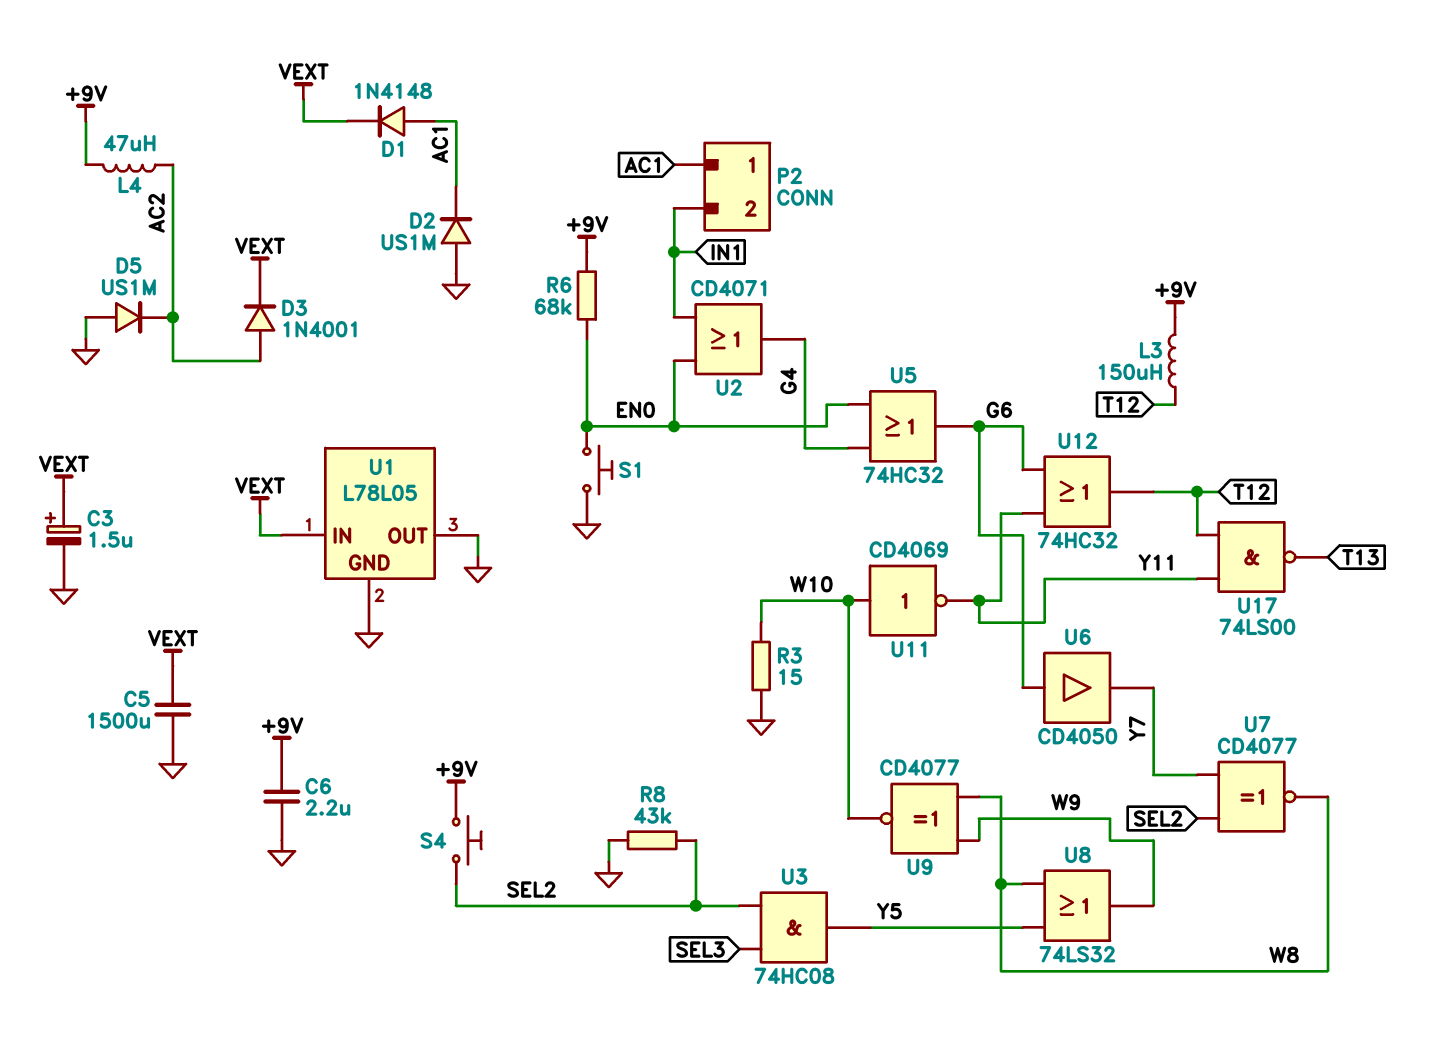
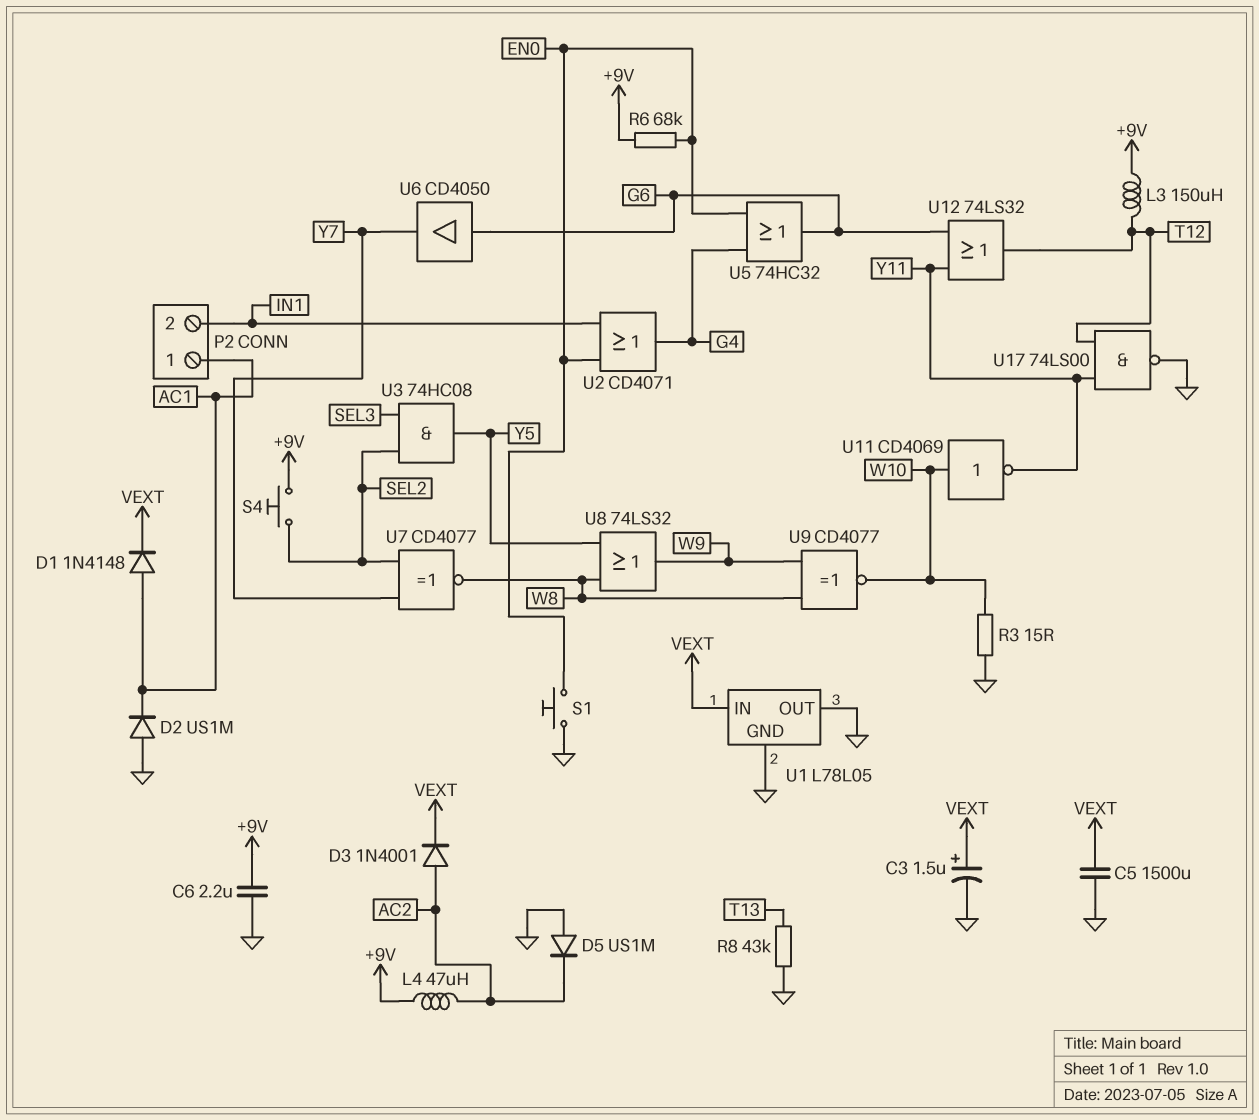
R8: 43k (GND, SEL2) -> 43k (GND, T13)
U12: OR 74HC32 (in G6, in Y11, out T12) -> OR 74LS32 (in G6, in Y11, out T12)
U17: NAND 74LS00 (in T12, in Y11, out T13) -> NAND 74LS00 (in T12, in Y11, out GND)

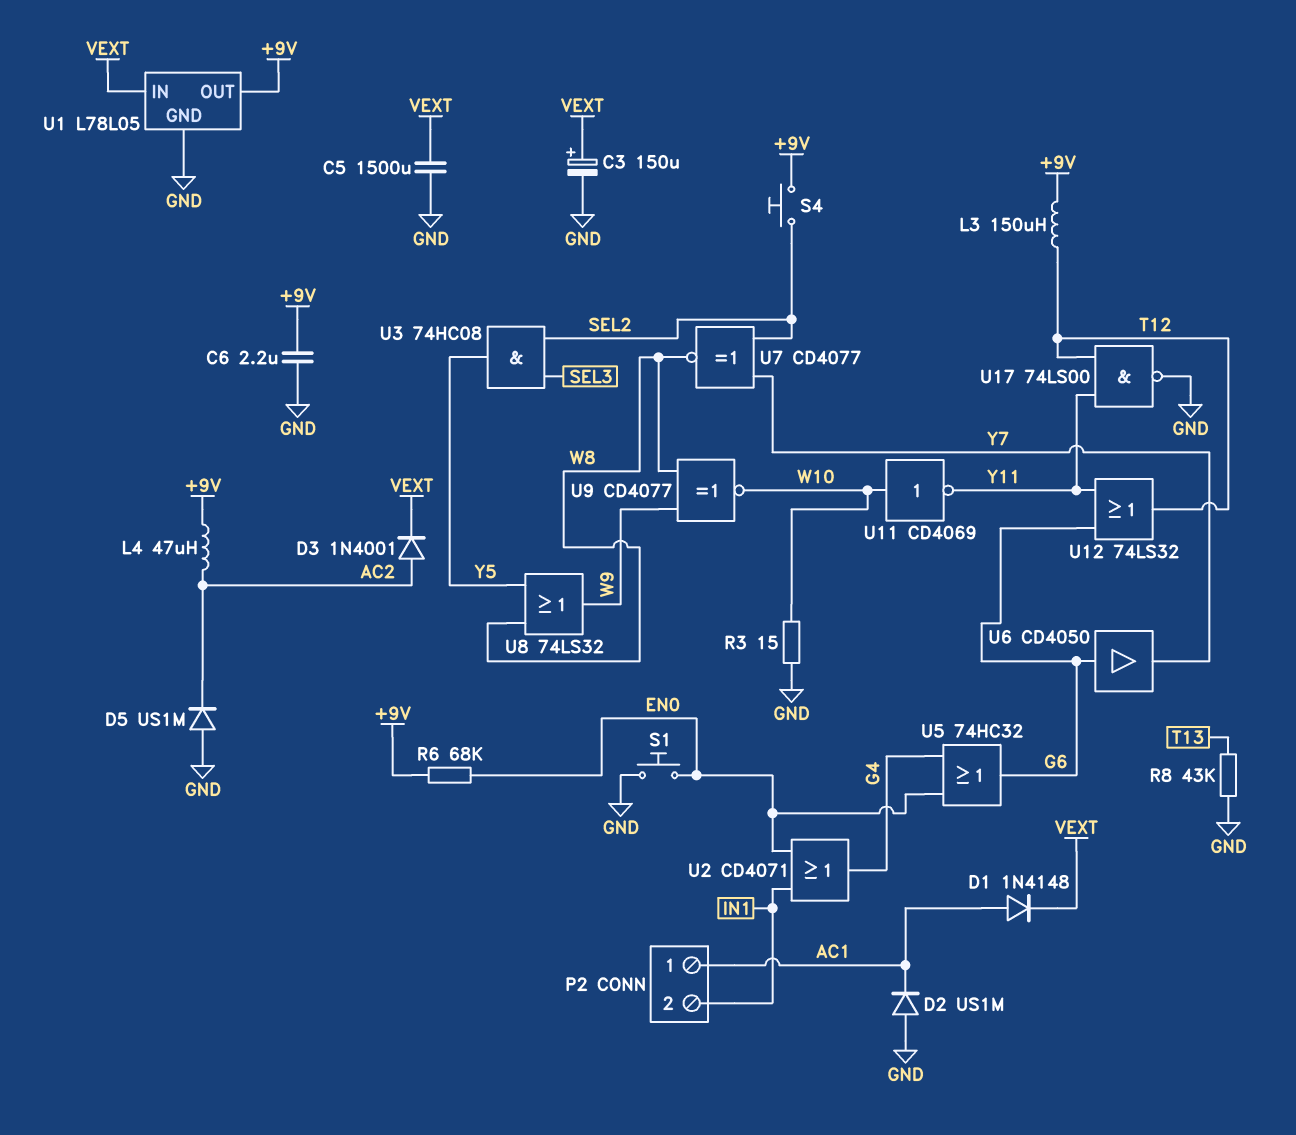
C3: 1.5uF (plus VEXT, minus GND) -> 150uF (plus VEXT, minus GND)
U1 pin OUT: GND -> +9V

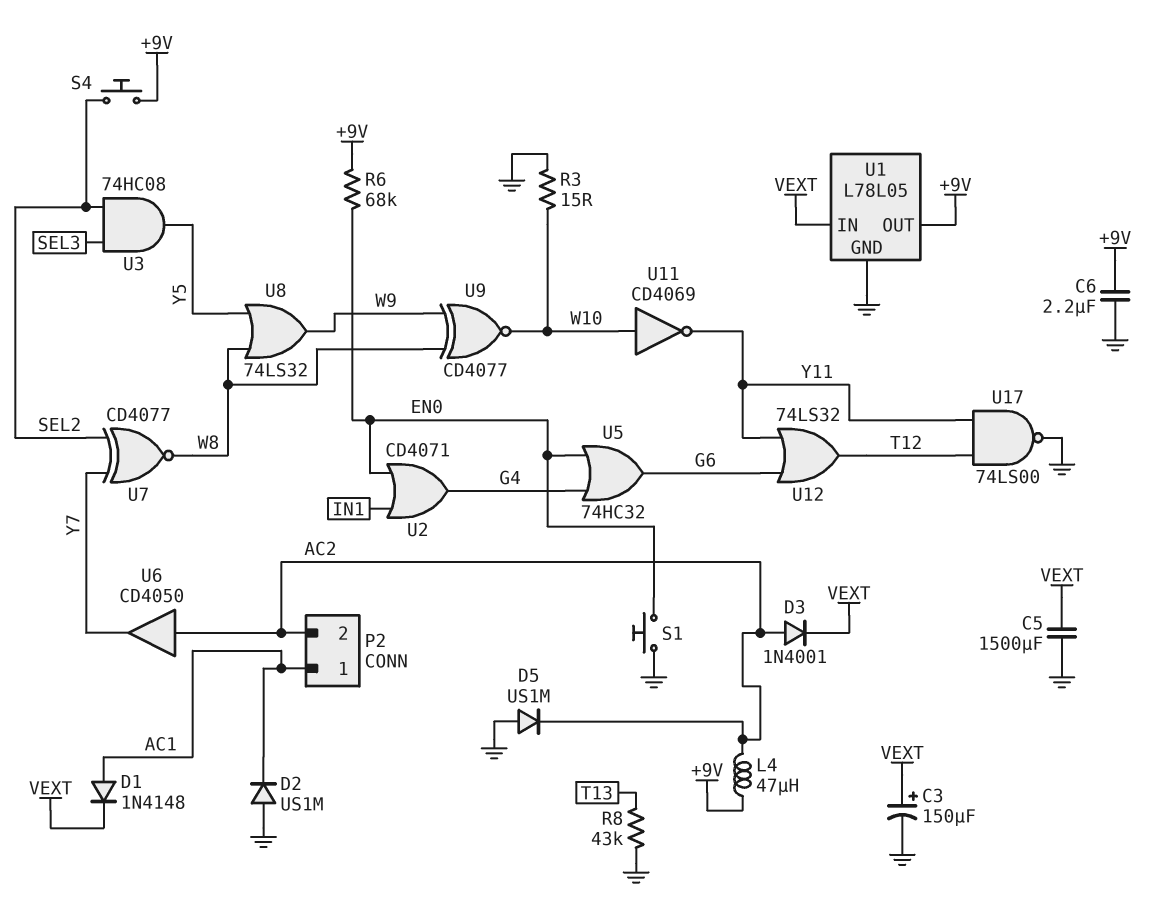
L3: 150uH (+9V, T12) -> none
P2 pin 2: IN1 -> AC2
U6: buffer CD4050 (in G6, out Y7) -> buffer CD4050 (in AC2, out Y7)

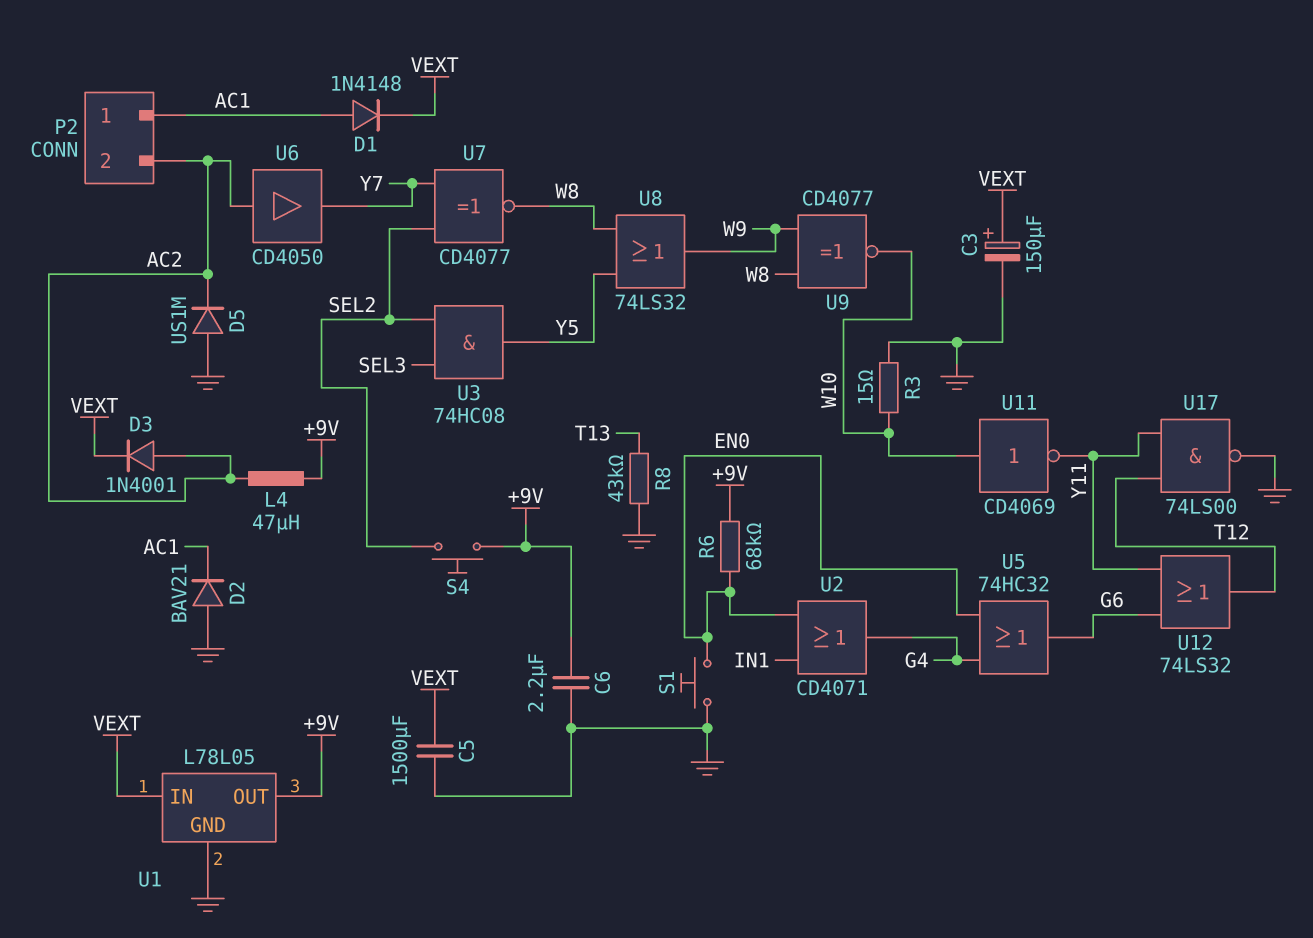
D2: diode US1M (A GND, K AC1) -> diode BAV21 (A GND, K AC1)

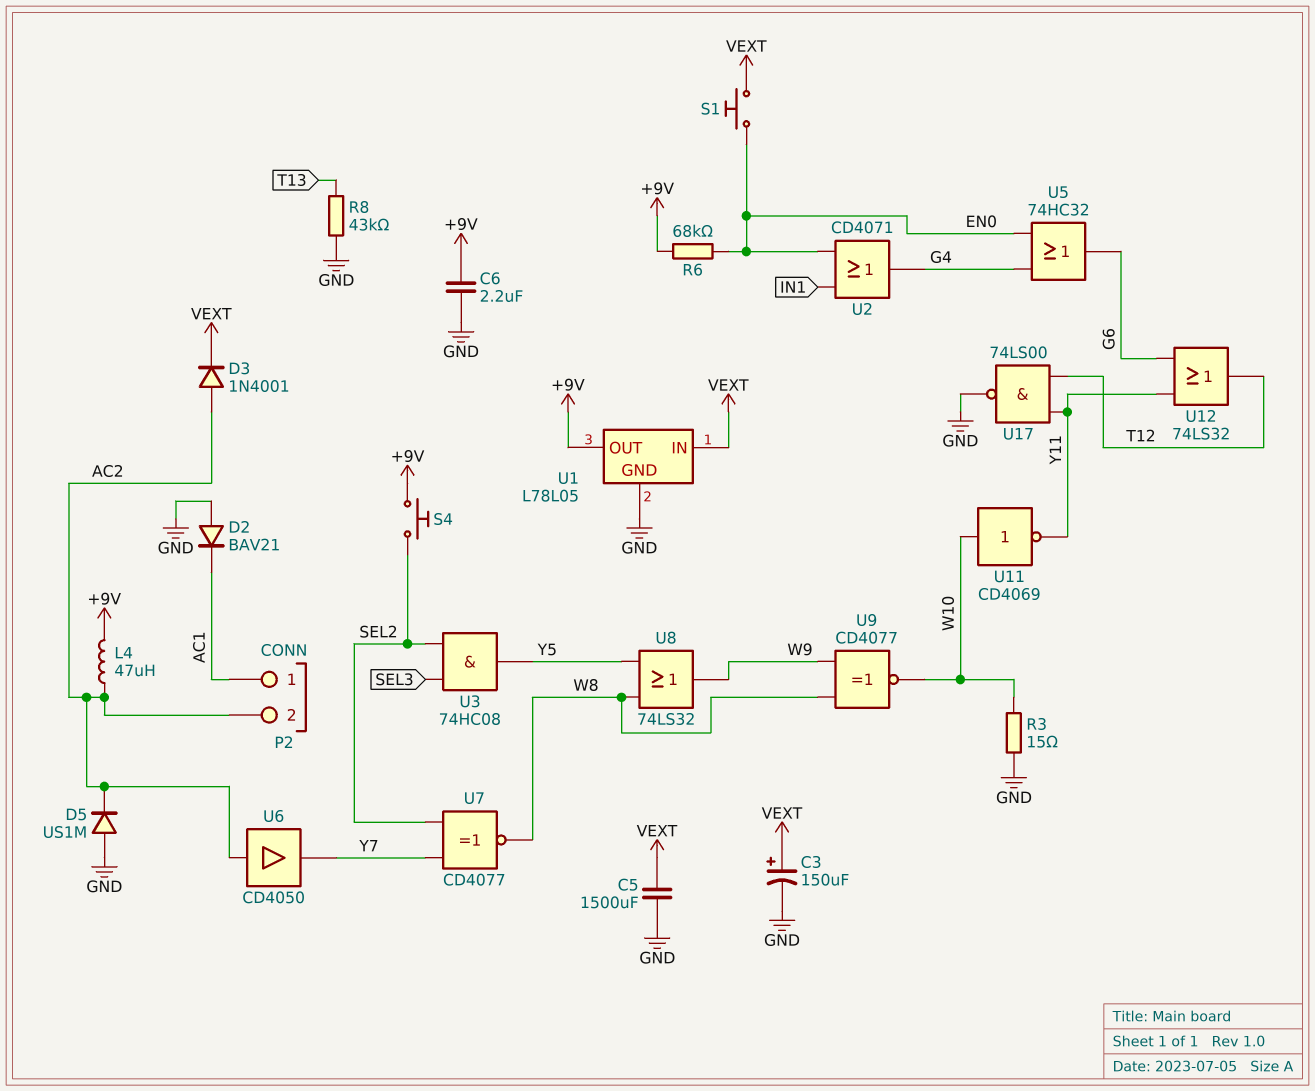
D1: diode 1N4148 (A AC1, K VEXT) -> none
S1: button (EN0, GND) -> button (EN0, VEXT)

